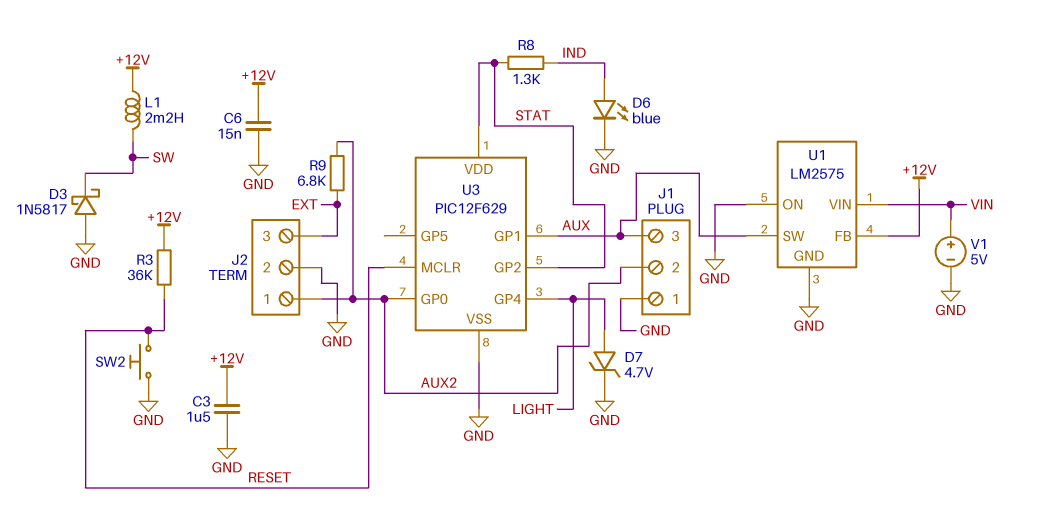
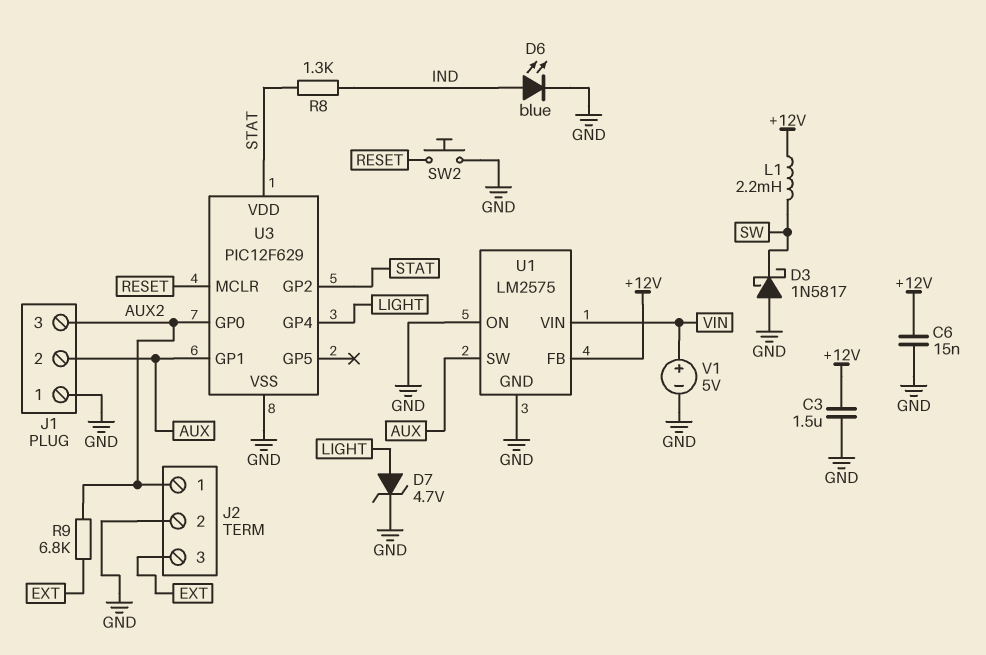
J1 pin 2: AUX2 -> AUX
J1 pin 3: AUX -> AUX2
R3: 36k (+12V, RESET) -> none

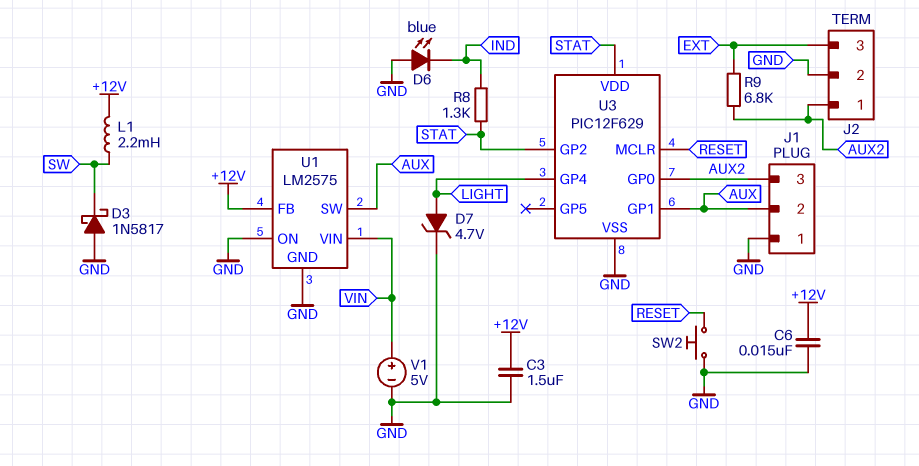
D6: LED blue (A IND, K GND) -> LED blue (A GND, K IND)

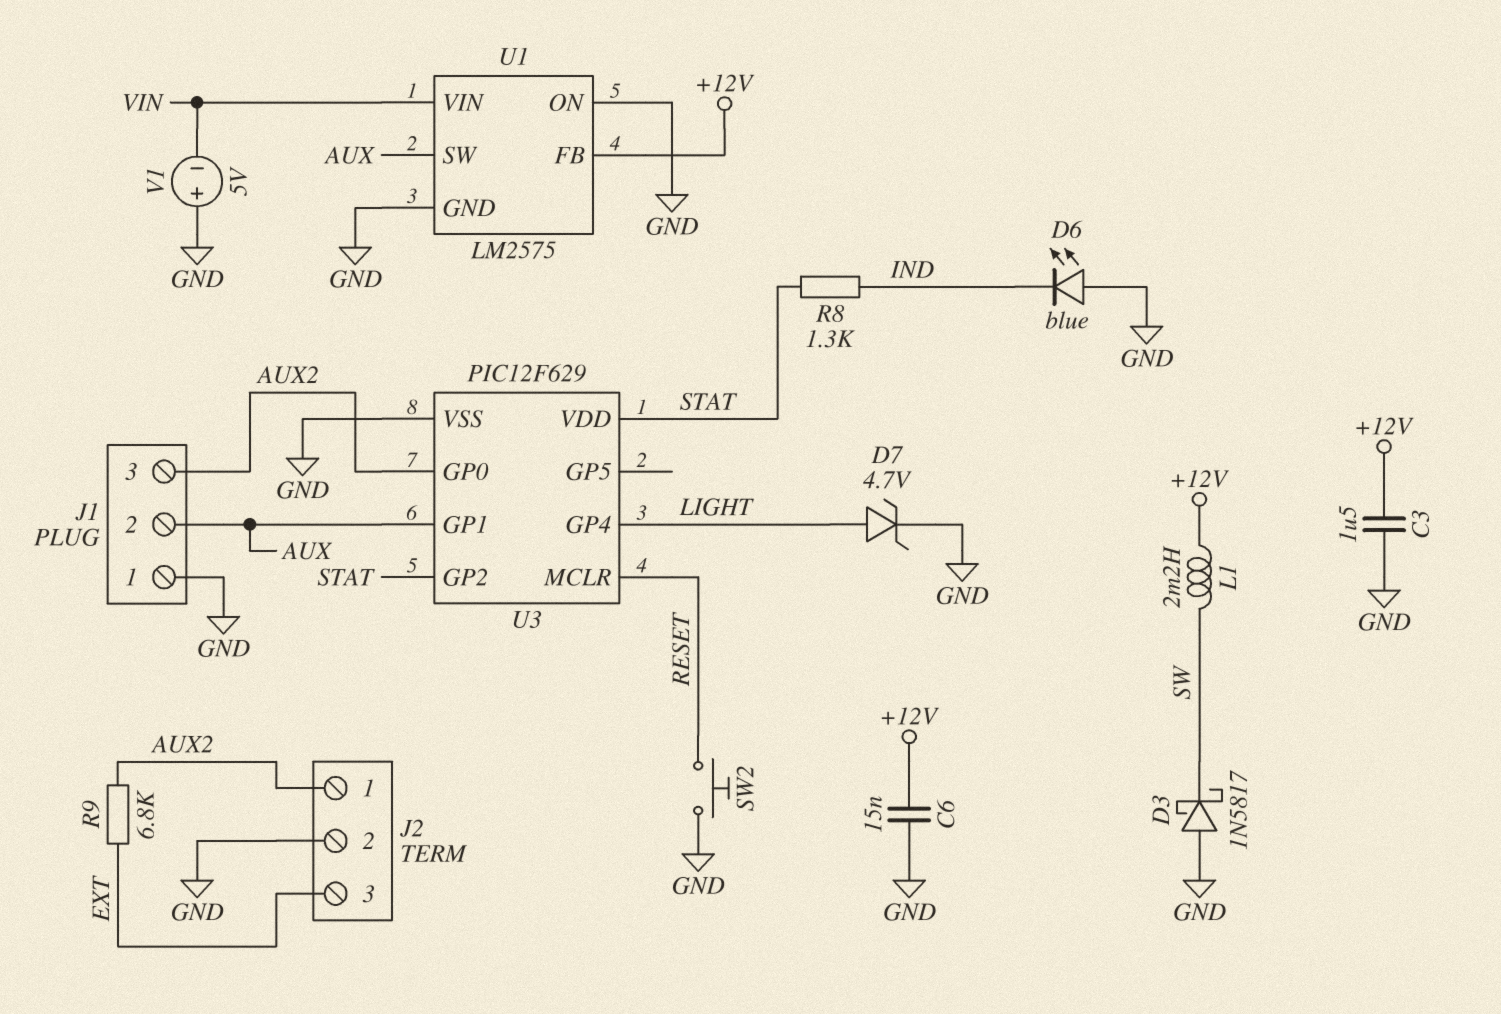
V1: 5V (plus VIN, minus GND) -> 5V (plus GND, minus VIN)

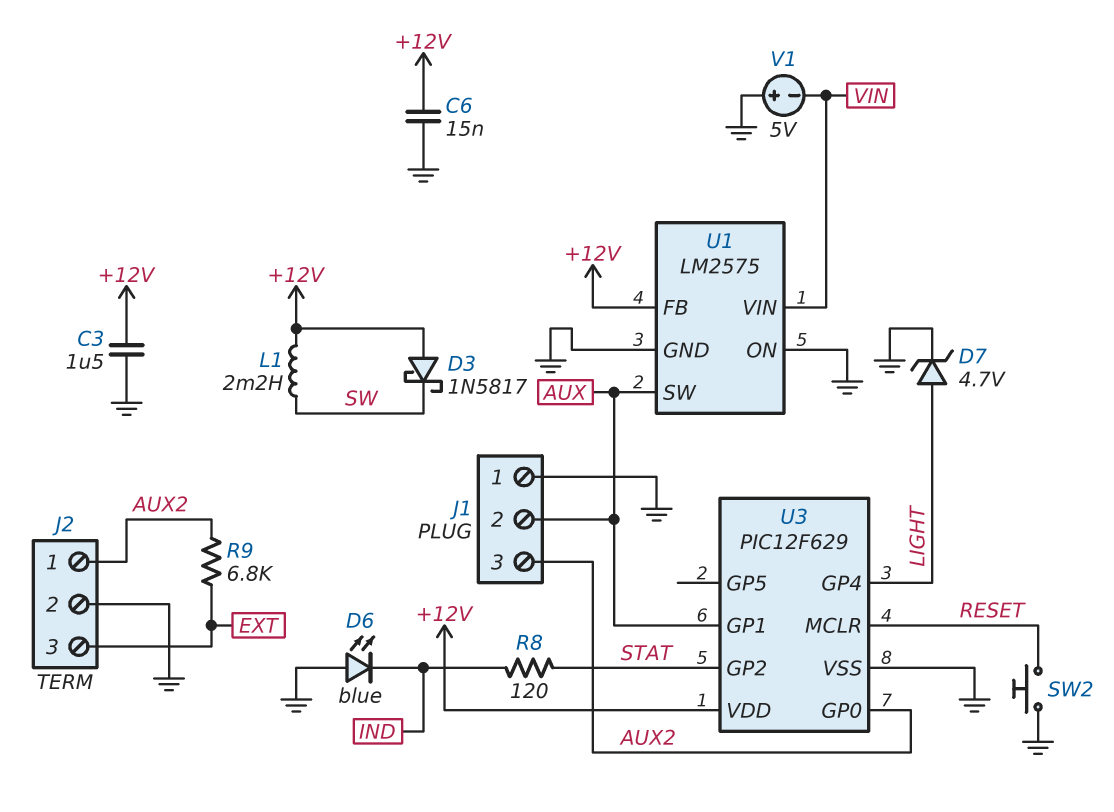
D3: schottky 1N5817 (A GND, K SW) -> schottky 1N5817 (A +12V, K SW)
R8: 1.3k (IND, STAT) -> 120 (IND, STAT)
U3 pin VDD: STAT -> +12V

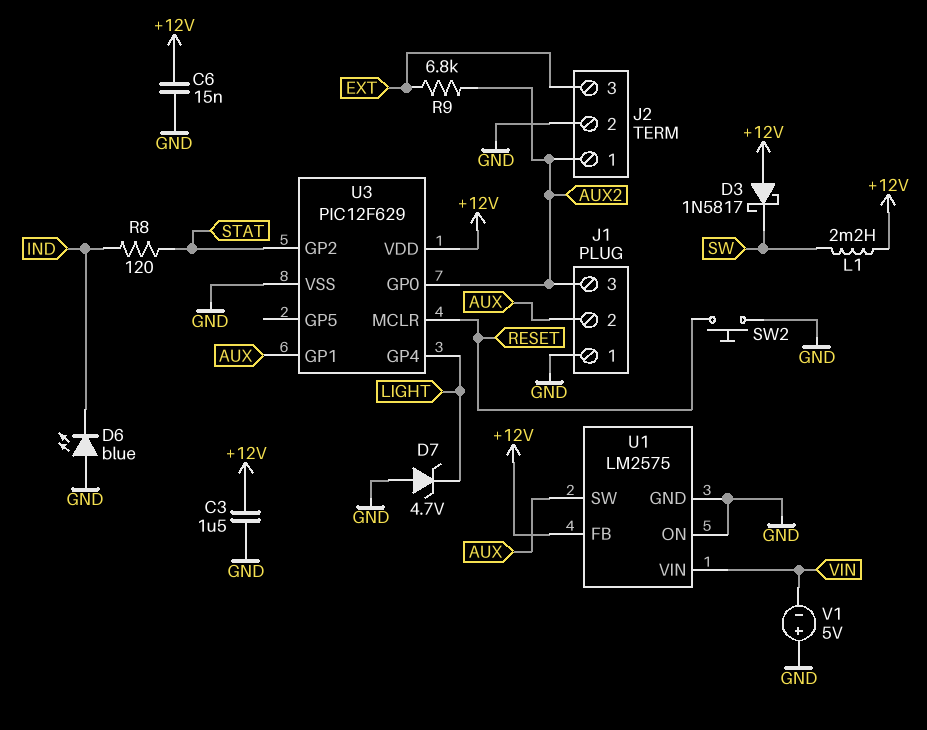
D7: zener 4.7V (A LIGHT, K GND) -> zener 4.7V (A GND, K LIGHT)

